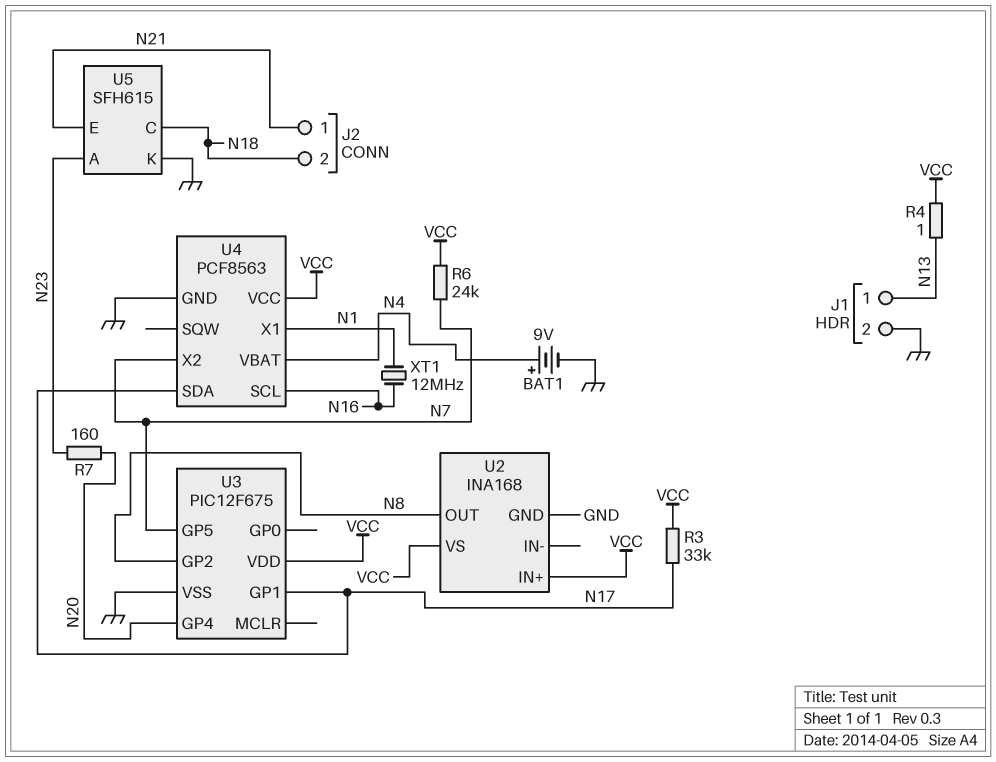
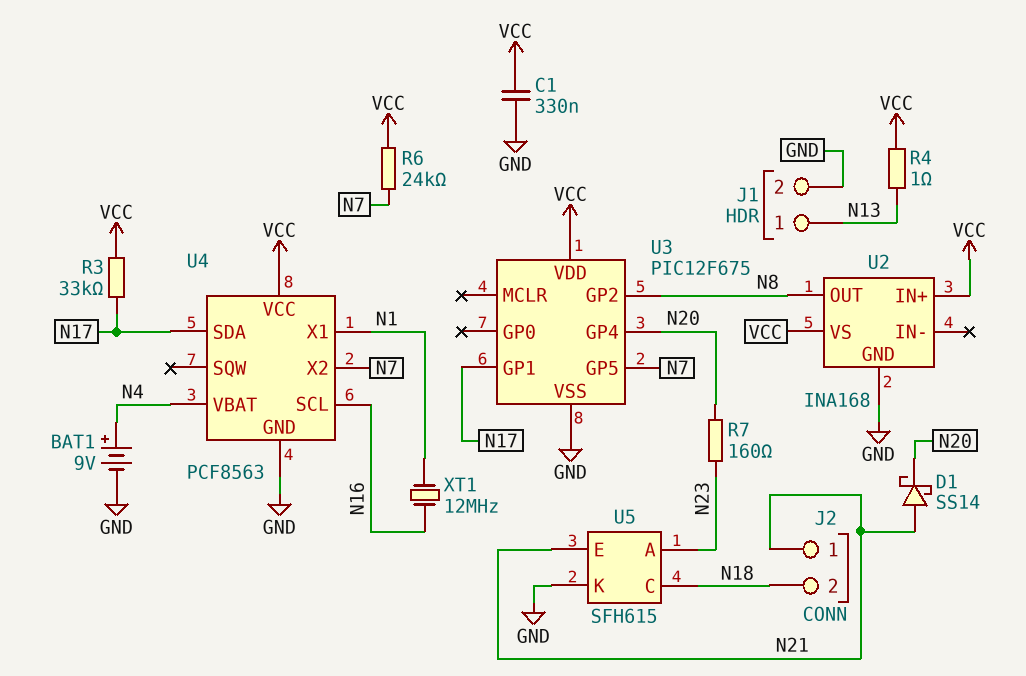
C1: none -> 330nF (GND, VCC)
D1: none -> schottky SS14 (A N21, K N20)

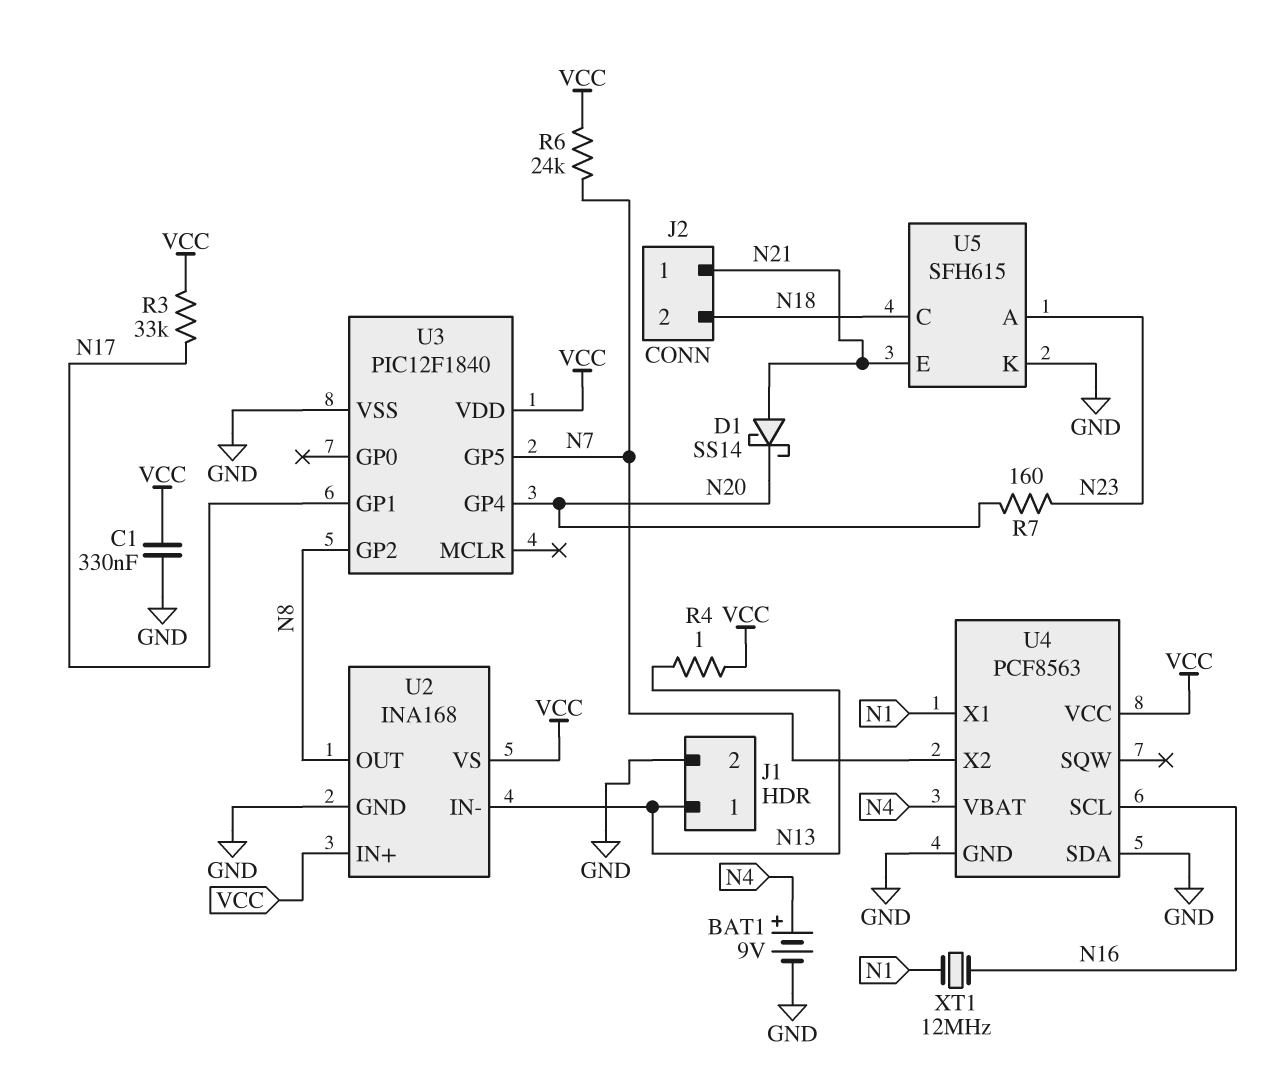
U2 pin IN-: none -> N13
U3: PIC12F675 -> PIC12F1840
U4 pin SDA: N17 -> GND

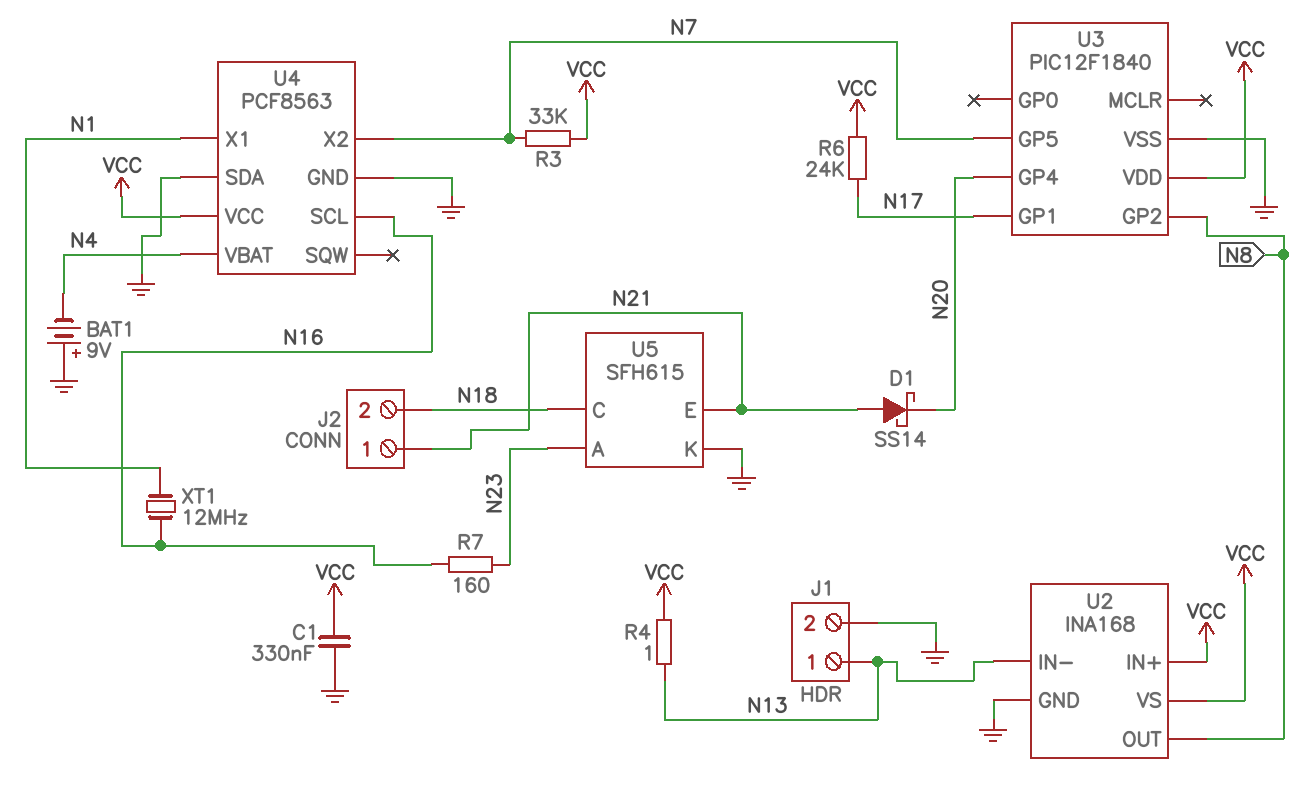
BAT1: 9V (plus N4, minus GND) -> 9V (plus GND, minus N4)
R3: 33k (N17, VCC) -> 33k (N7, VCC)
R6: 24k (N7, VCC) -> 24k (N17, VCC)
R7: 160 (N20, N23) -> 160 (N16, N23)

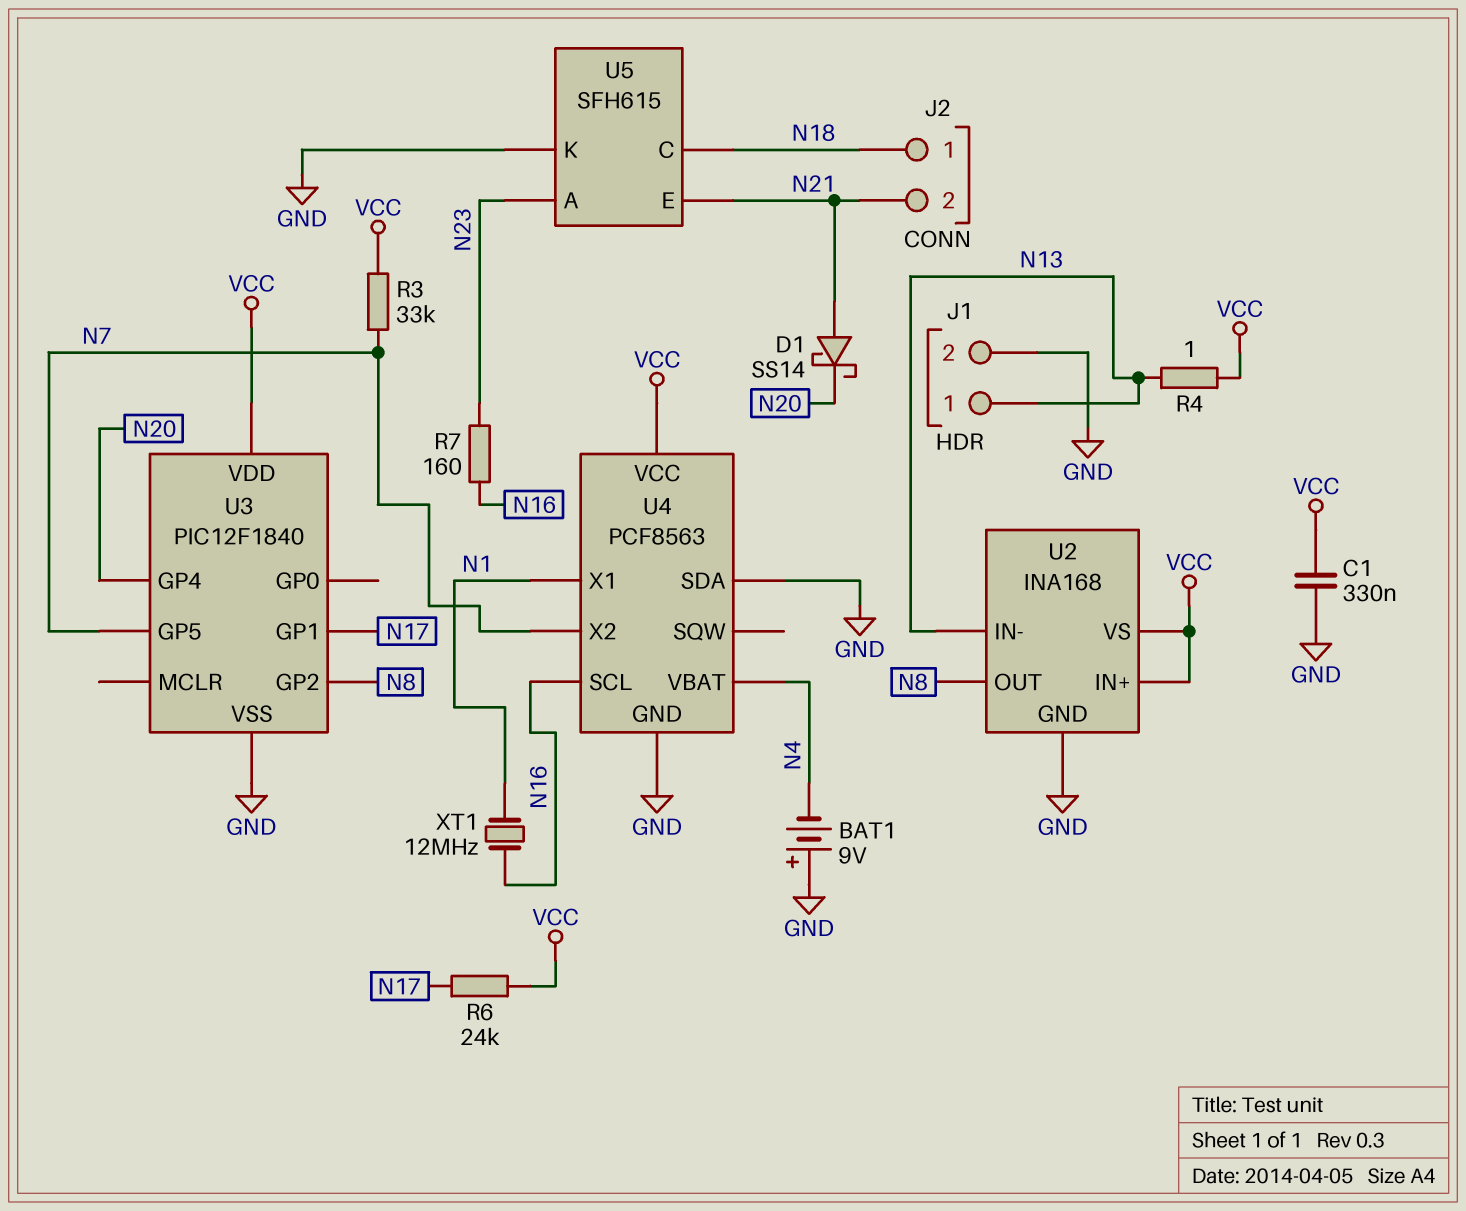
J2 pin 1: N21 -> N18
J2 pin 2: N18 -> N21

